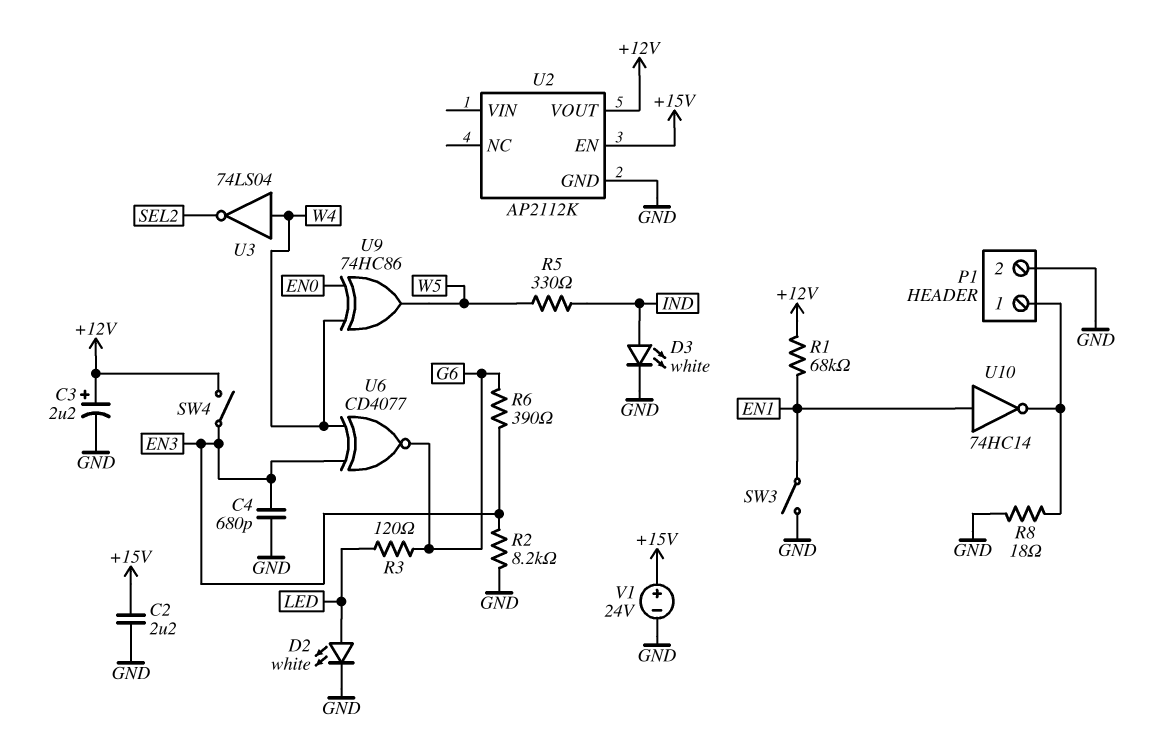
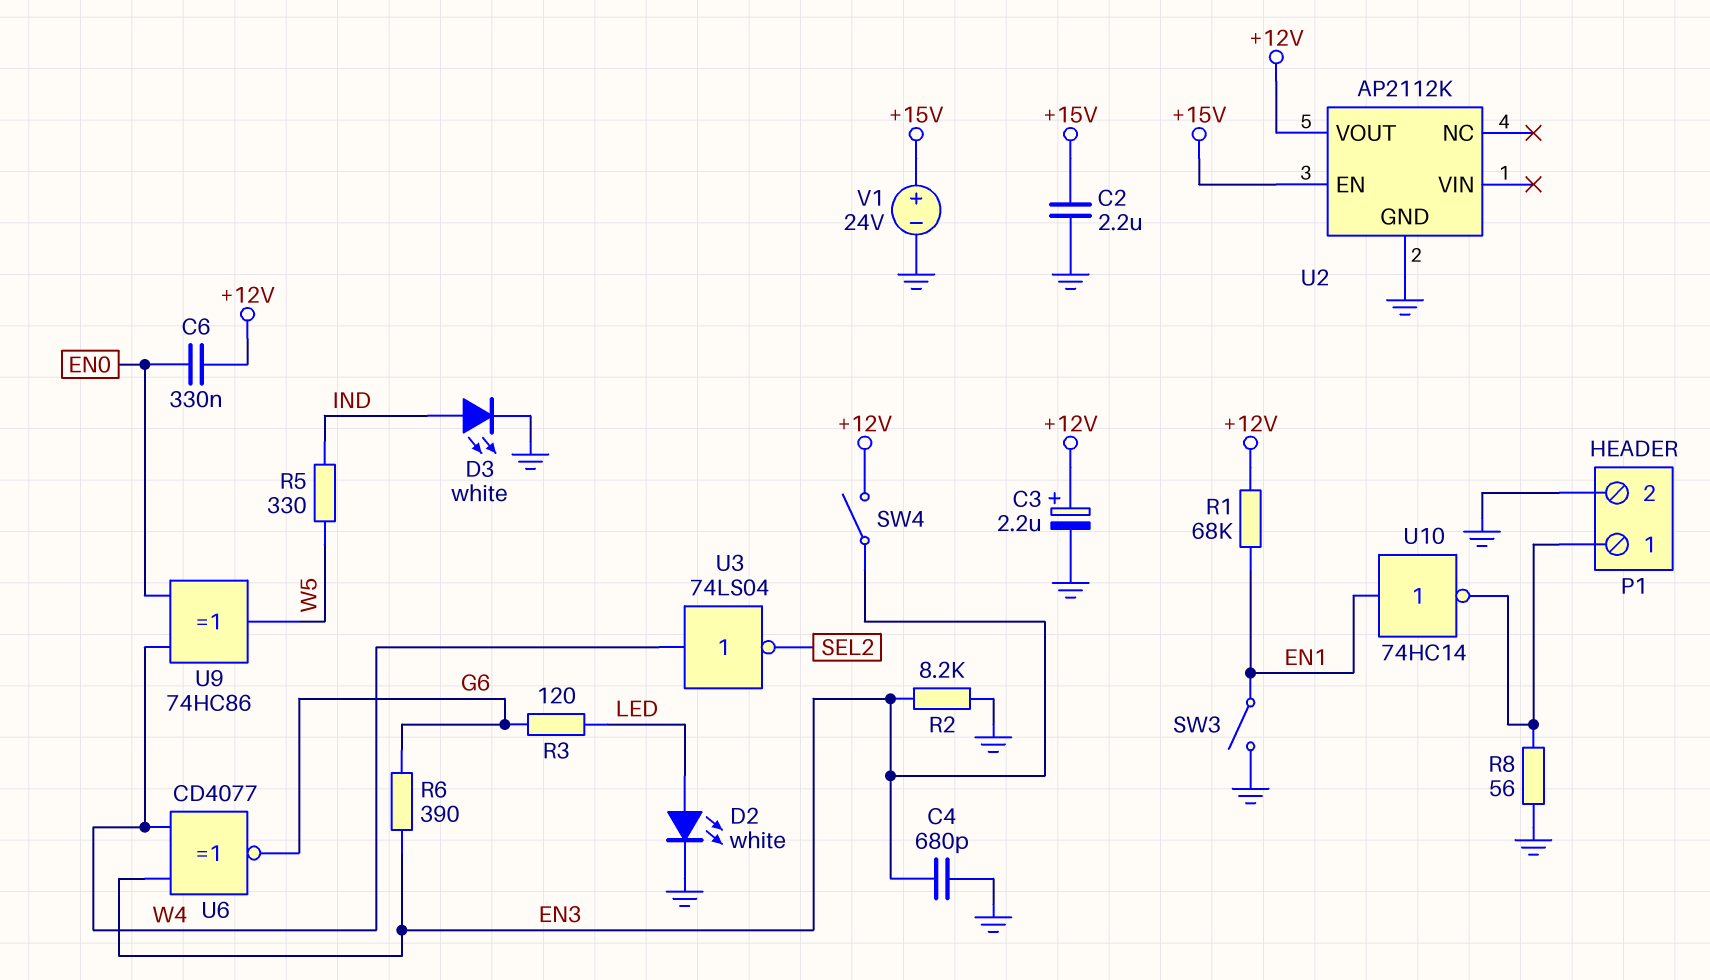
C6: none -> 330nF (+12V, EN0)
R8: 18 (GND, P1/1) -> 56 (GND, P1/1)

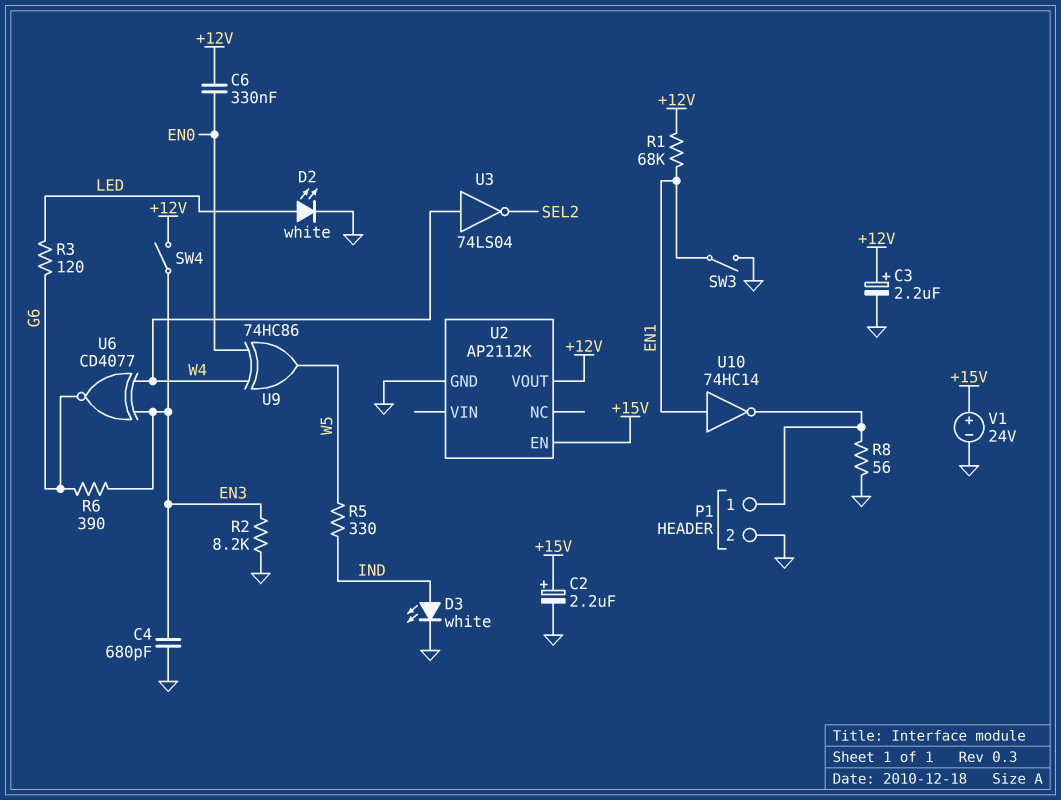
C2: 2.2uF (+15V, GND) -> 2.2uF (plus +15V, minus GND)

